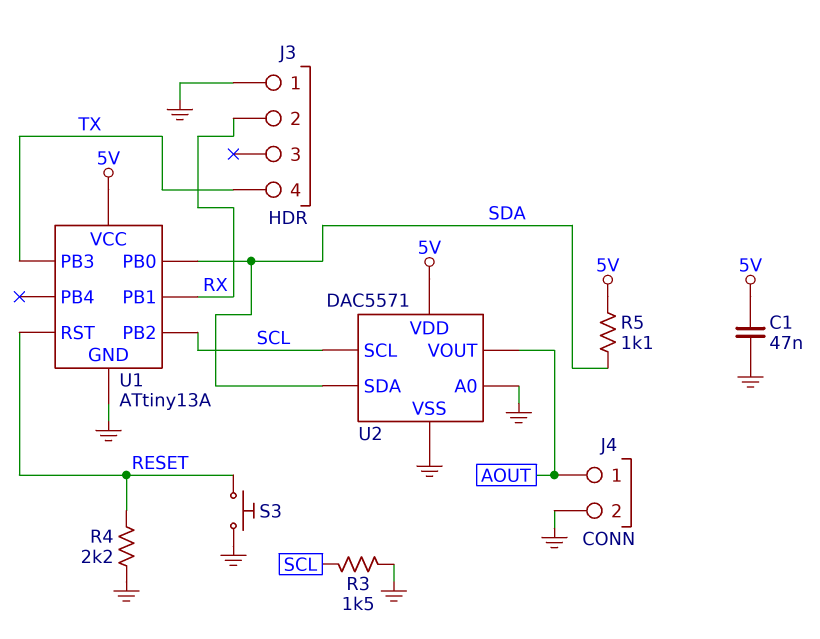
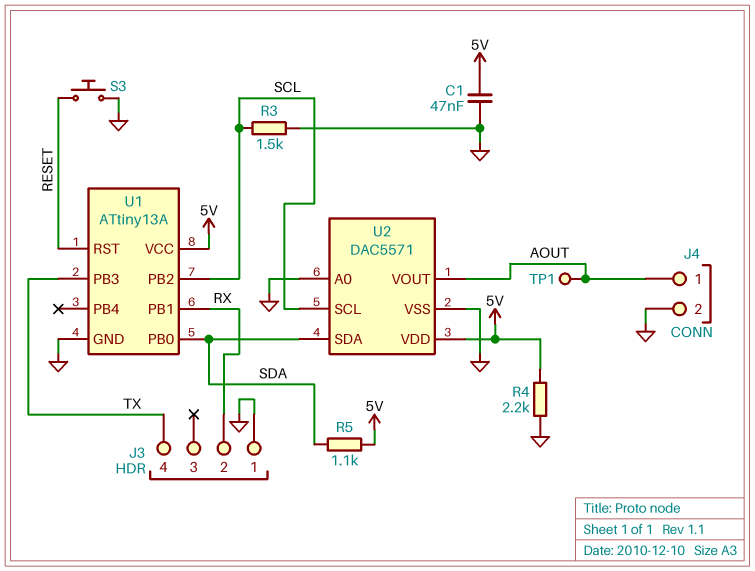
R4: 2.2k (GND, RESET) -> 2.2k (5V, GND)
TP1: none -> test point (AOUT)

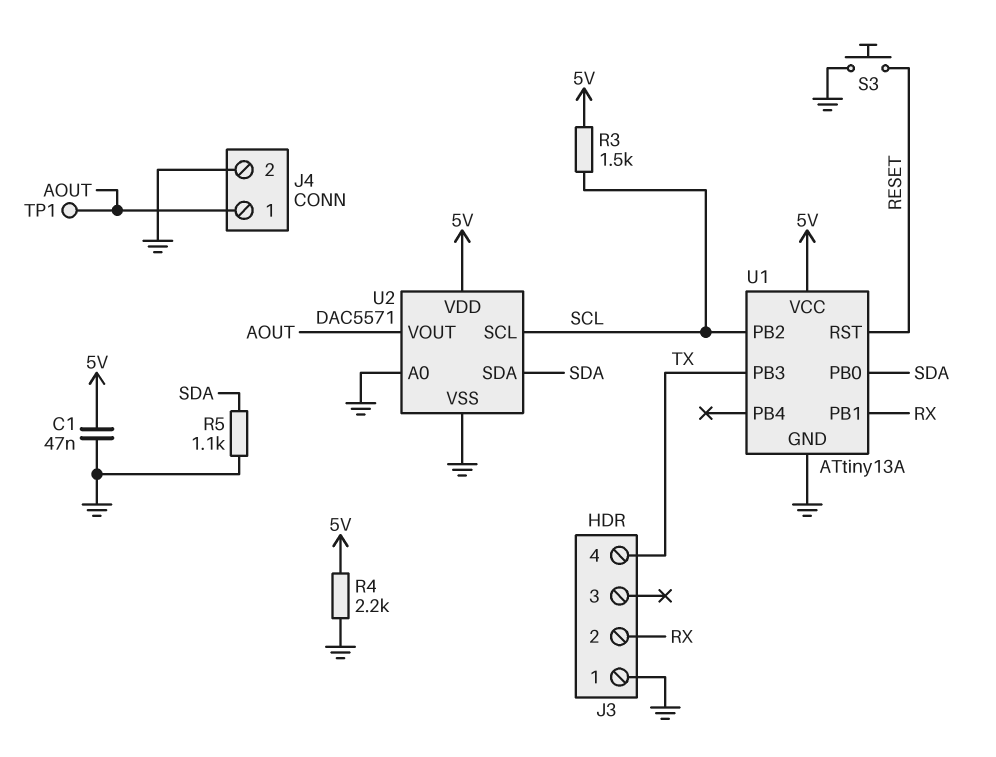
R3: 1.5k (GND, SCL) -> 1.5k (5V, SCL)
R5: 1.1k (5V, SDA) -> 1.1k (GND, SDA)

